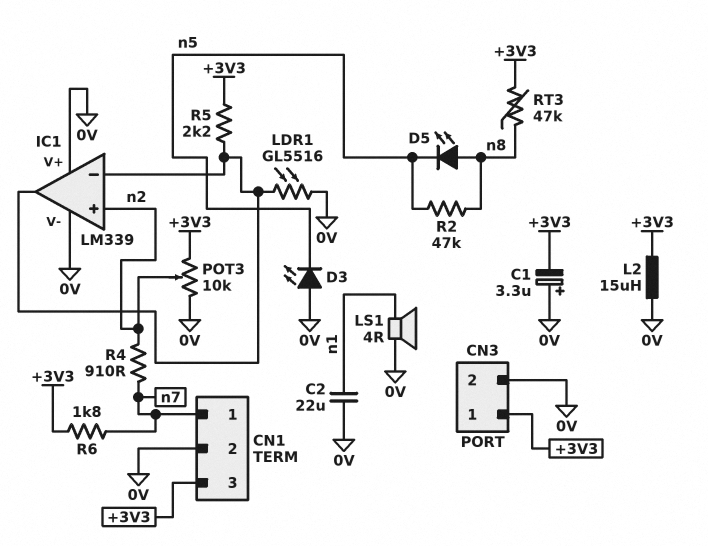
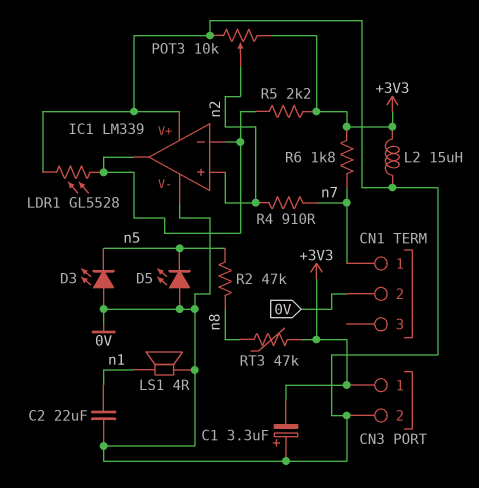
CN1 pin 3: +3V3 -> none
D5: LED (A n8, K n5) -> LED (A 0V, K n5)
LDR1: GL5516 (0V, IC1/in-) -> GL5528 (0V, IC1/in-)

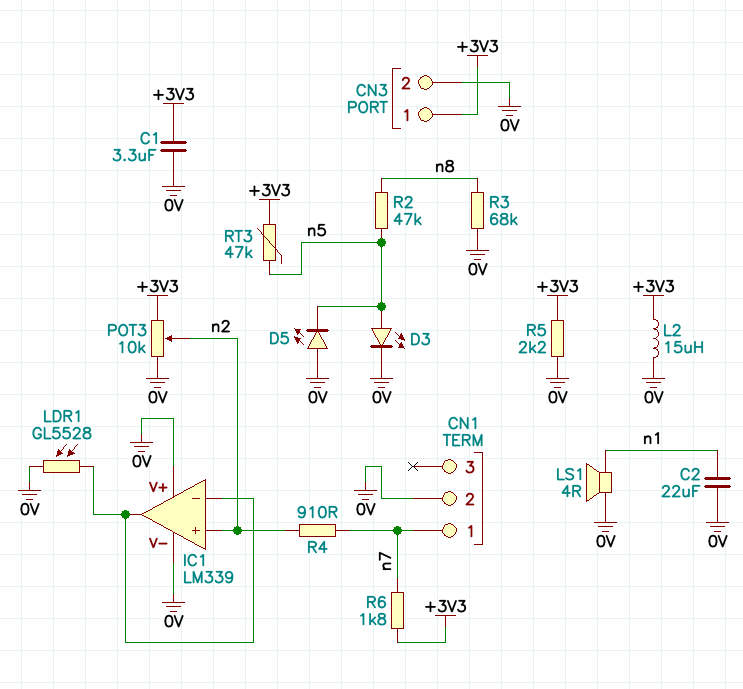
C1: 3.3uF (plus 0V, minus +3V3) -> 3.3uF (+3V3, 0V)
D3: LED (A 0V, K n5) -> LED (A n5, K 0V)
R3: none -> 68k (0V, n8)
R5: 2.2k (+3V3, IC1/in-) -> 2.2k (+3V3, 0V)
RT3: 47k (+3V3, n8) -> 47k (+3V3, n5)

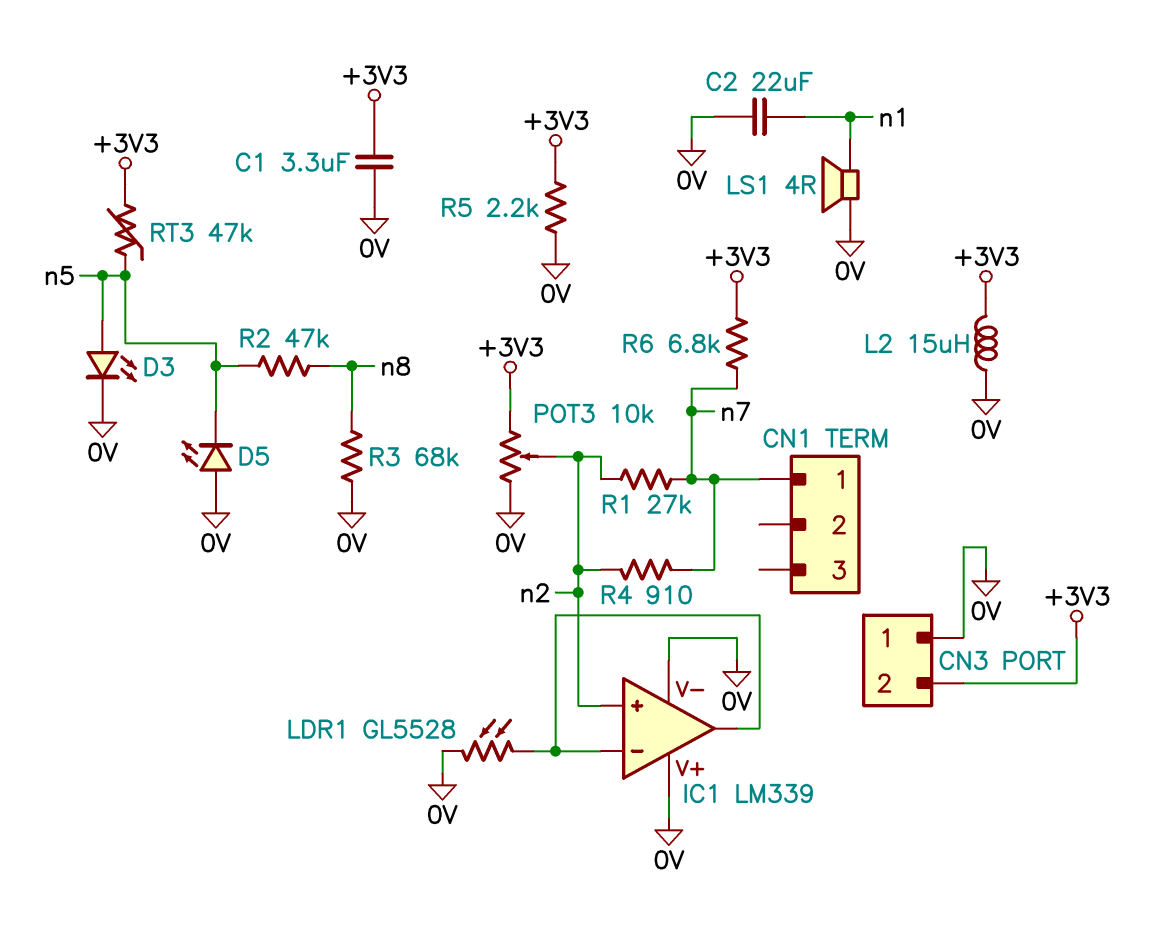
CN1 pin 2: 0V -> none
CN3 pin 1: +3V3 -> 0V
CN3 pin 2: 0V -> +3V3
R1: none -> 27k (n2, n7)
R6: 1.8k (+3V3, n7) -> 6.8k (+3V3, n7)

